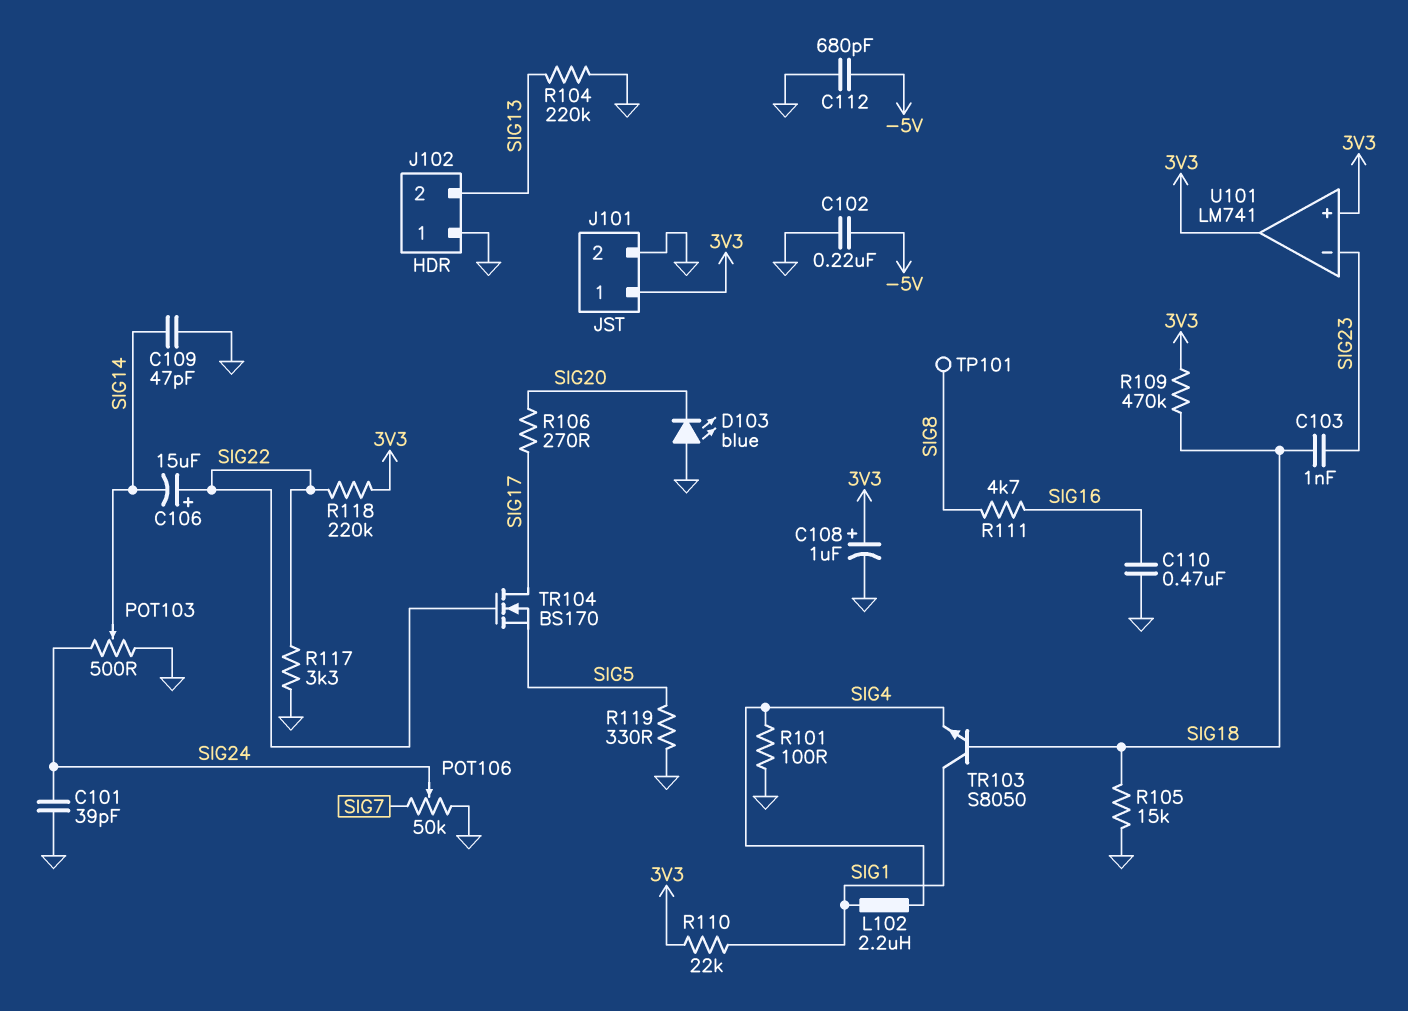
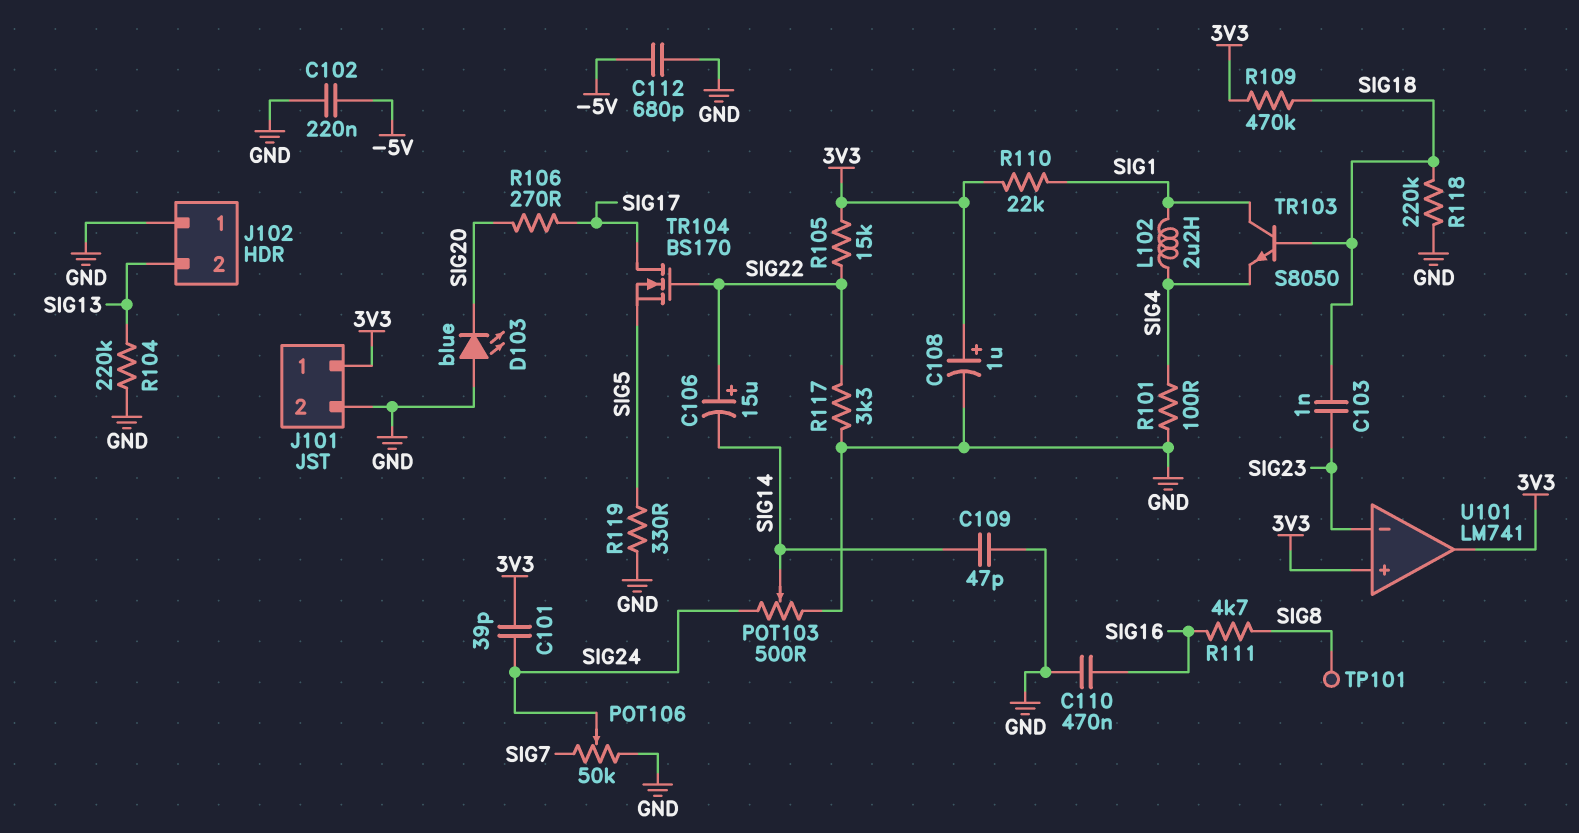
C101: 39pF (GND, SIG24) -> 39pF (3V3, SIG24)
R105: 15k (GND, SIG18) -> 15k (3V3, SIG22)
R118: 220k (3V3, SIG22) -> 220k (GND, SIG18)

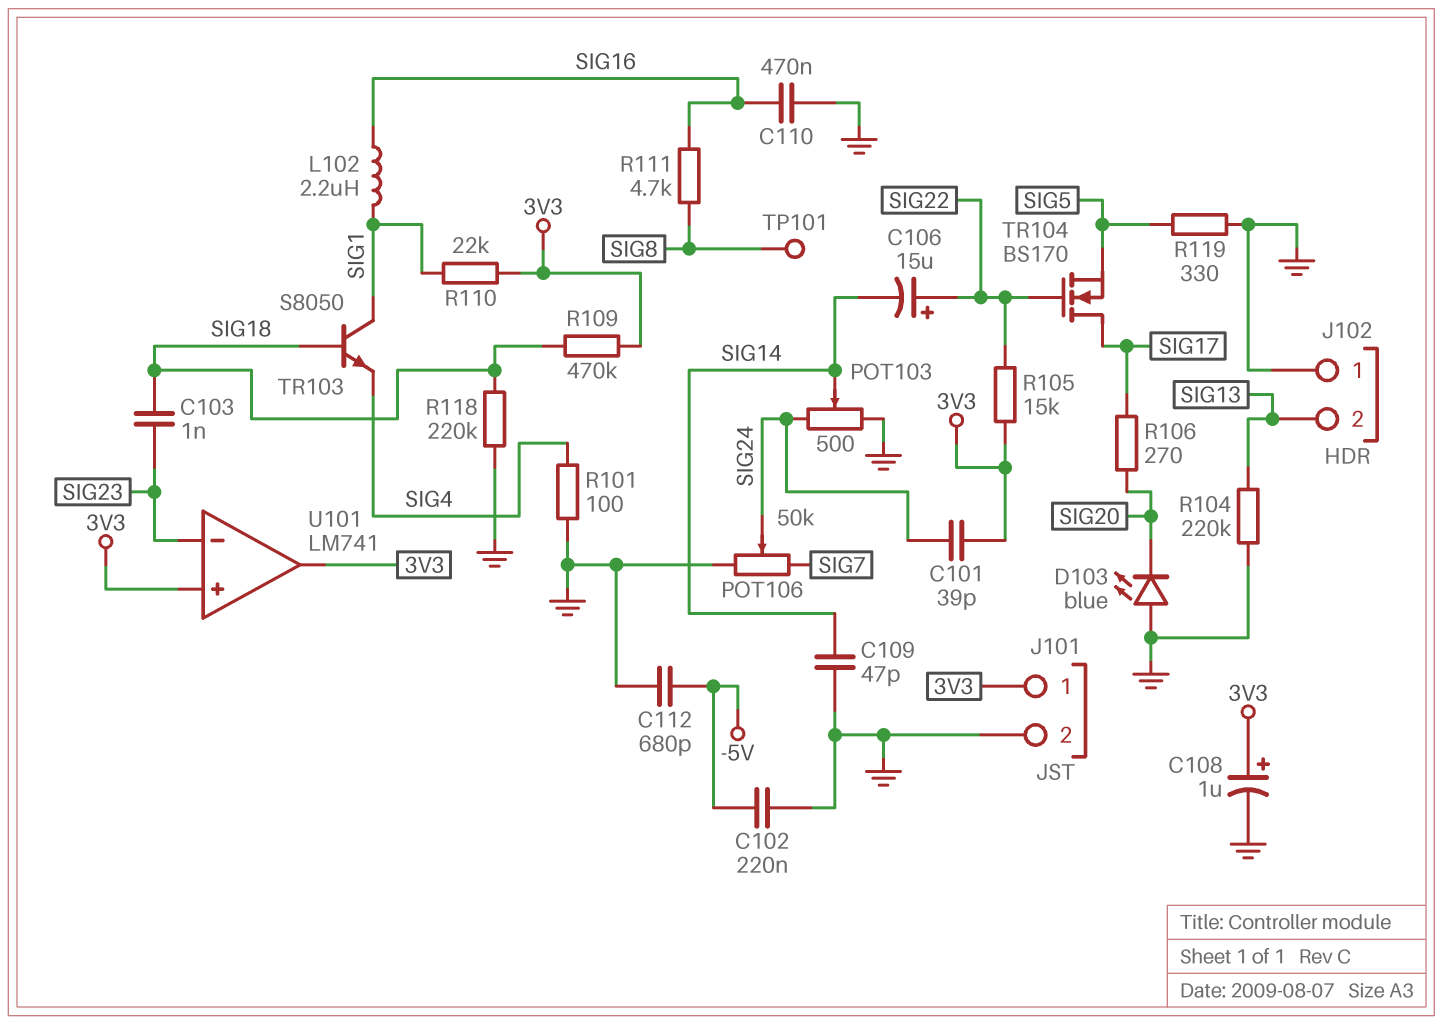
L102: 2.2uH (SIG1, SIG4) -> 2.2uH (SIG1, SIG16)
R117: 3.3k (GND, SIG22) -> none

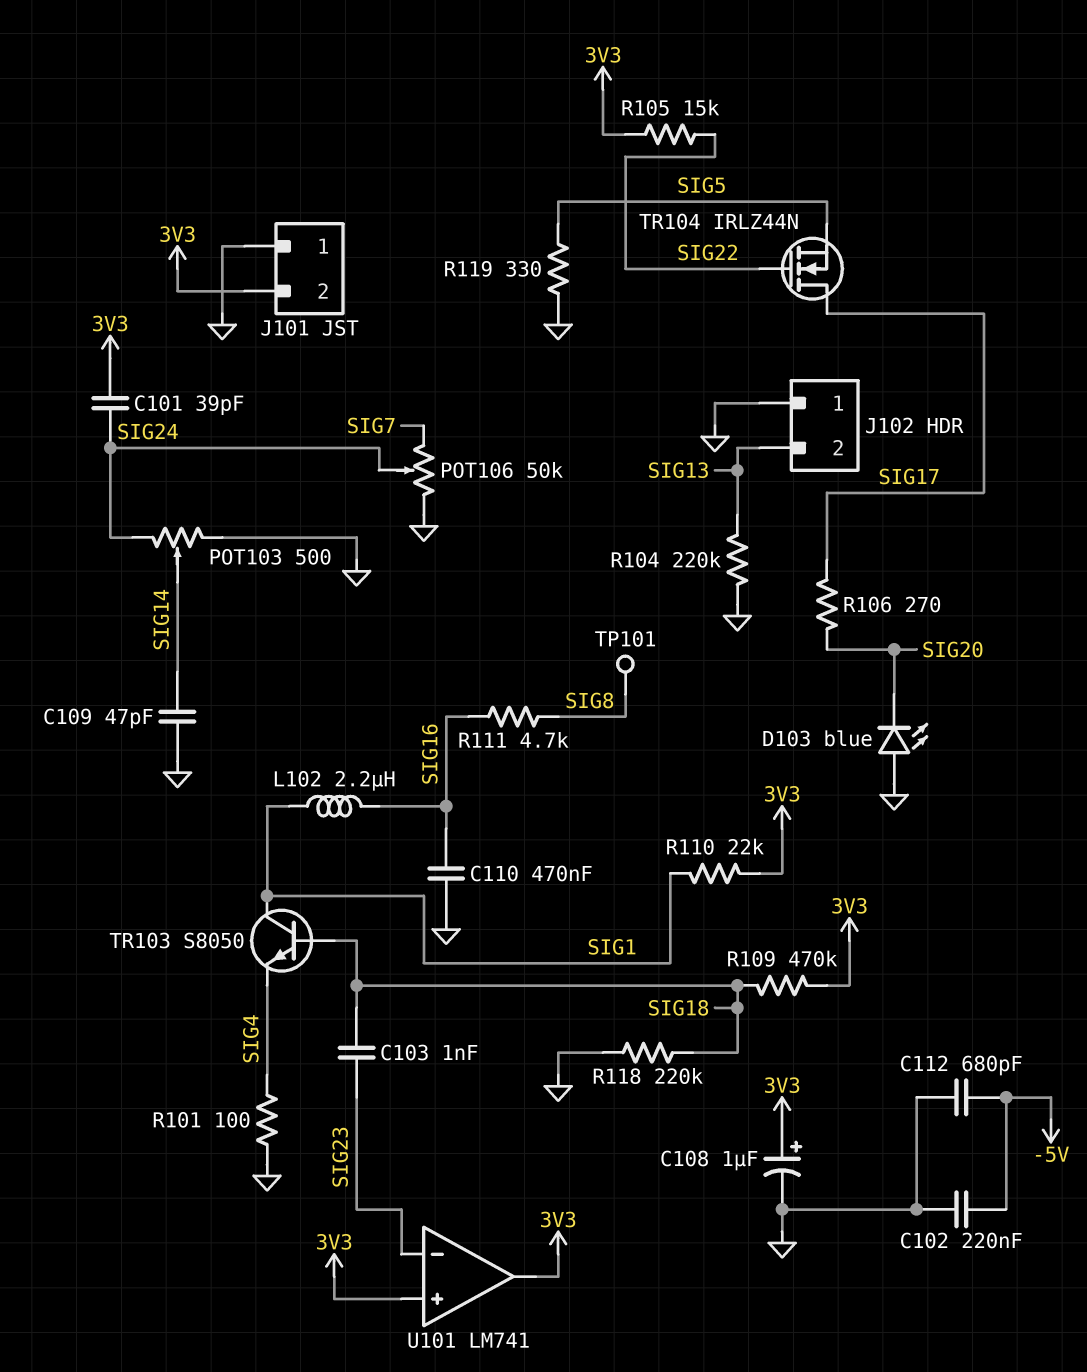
C106: 15uF (plus SIG22, minus SIG14) -> none
J101 pin 1: 3V3 -> GND
J101 pin 2: GND -> 3V3
TR104: NMOS BS170 (G SIG22, D SIG17, S SIG5) -> NMOS IRLZ44N (G SIG22, D SIG17, S SIG5)

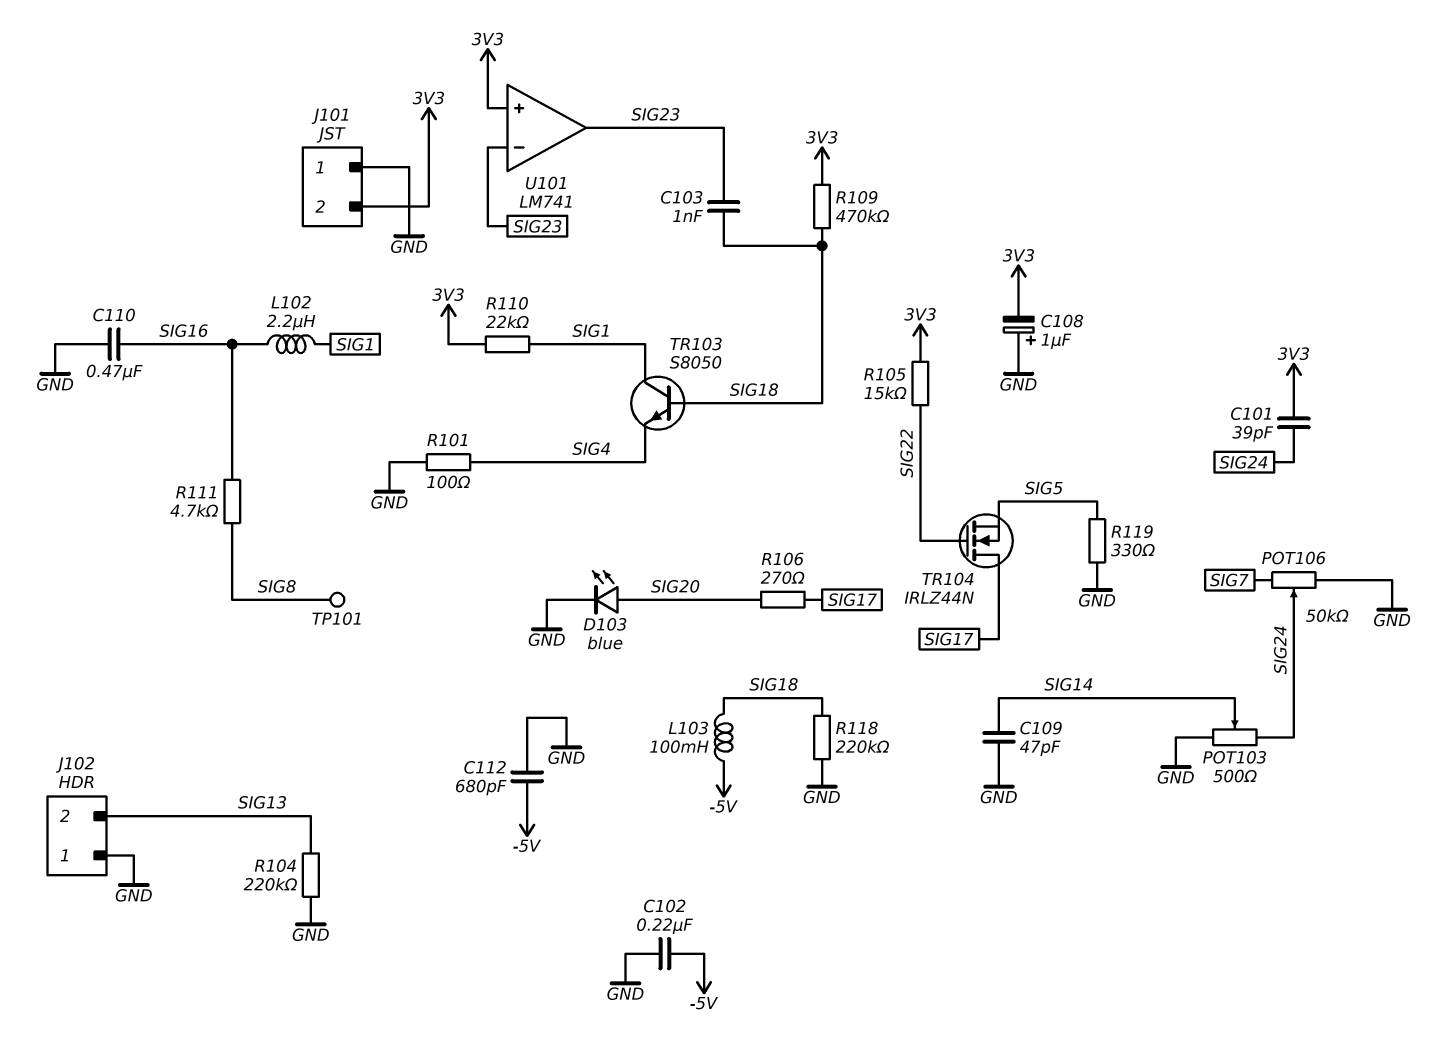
C108: 1uF (plus 3V3, minus GND) -> 1uF (plus GND, minus 3V3)
D103: LED blue (A GND, K SIG20) -> LED blue (A SIG20, K GND)
L103: none -> 100mH (-5V, SIG18)
U101 pin out: 3V3 -> SIG23

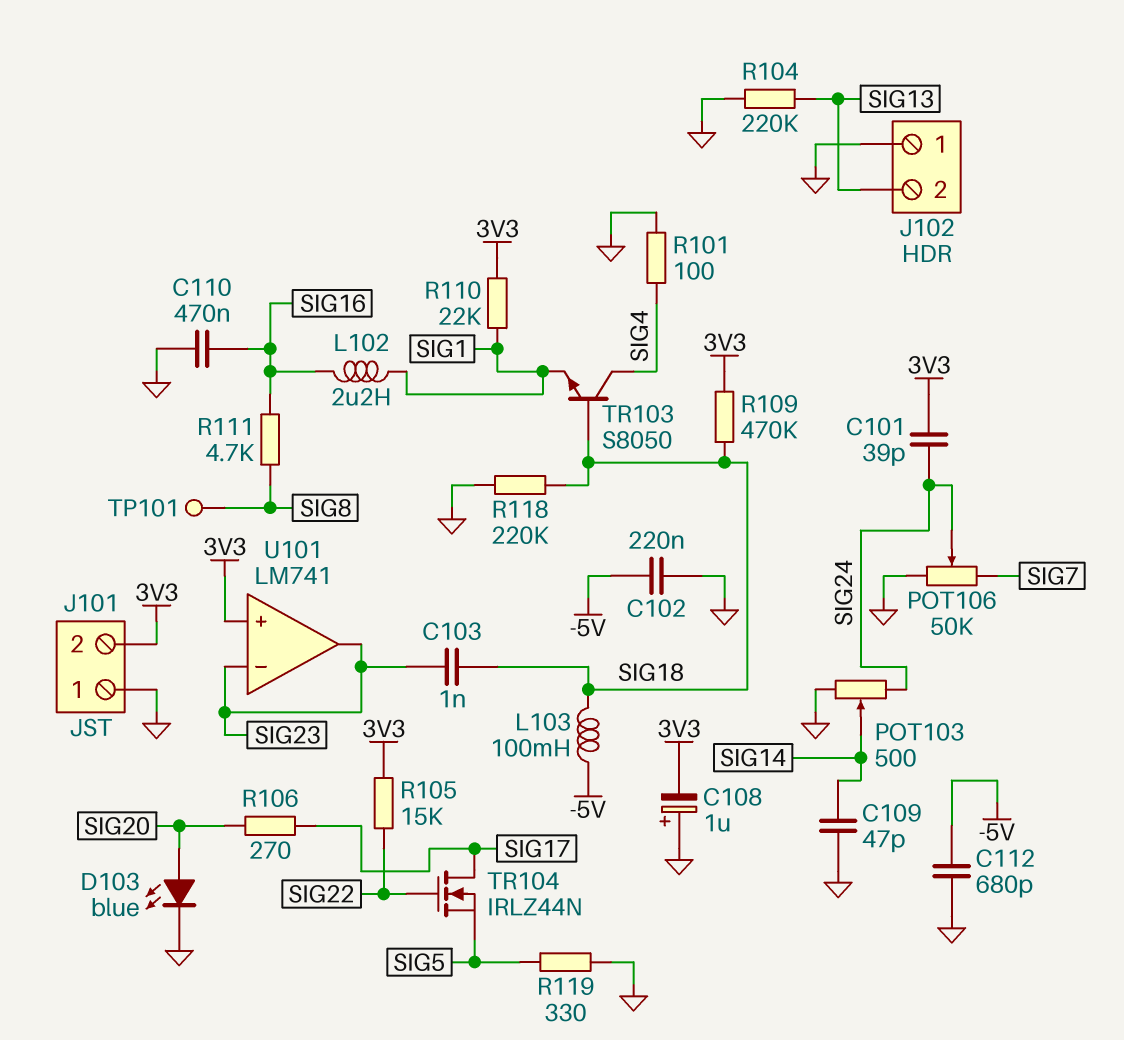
TR103: NPN S8050 (B SIG18, C SIG1, E SIG4) -> NPN S8050 (B SIG18, C SIG4, E SIG1)

